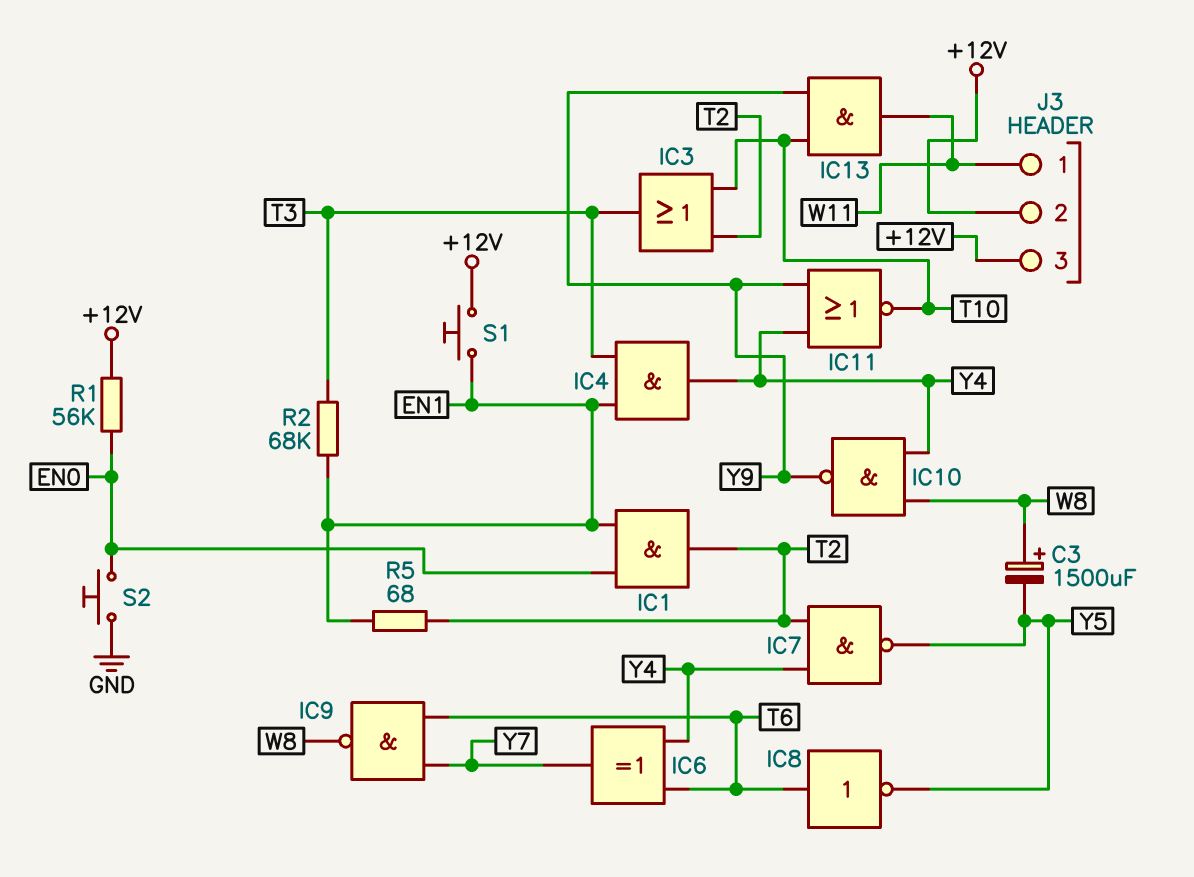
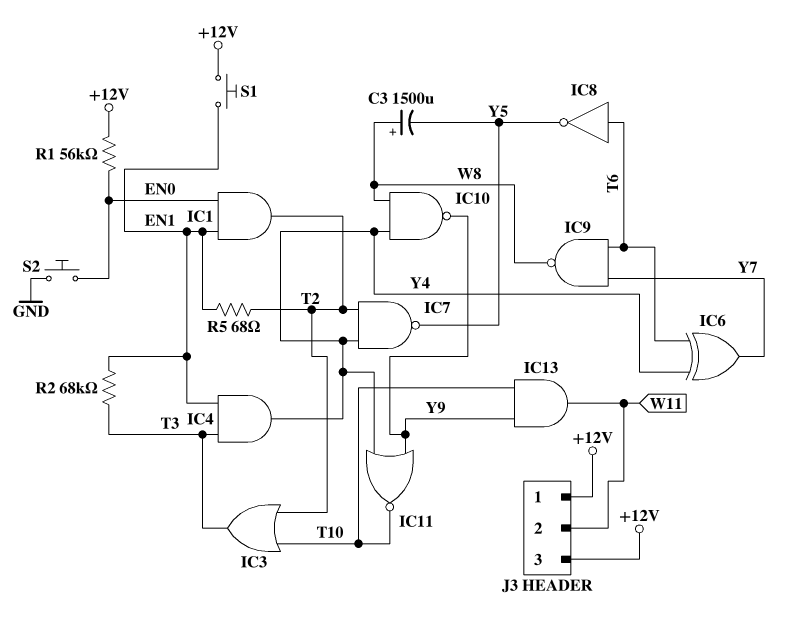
J3 pin 1: W11 -> +12V
J3 pin 2: +12V -> W11

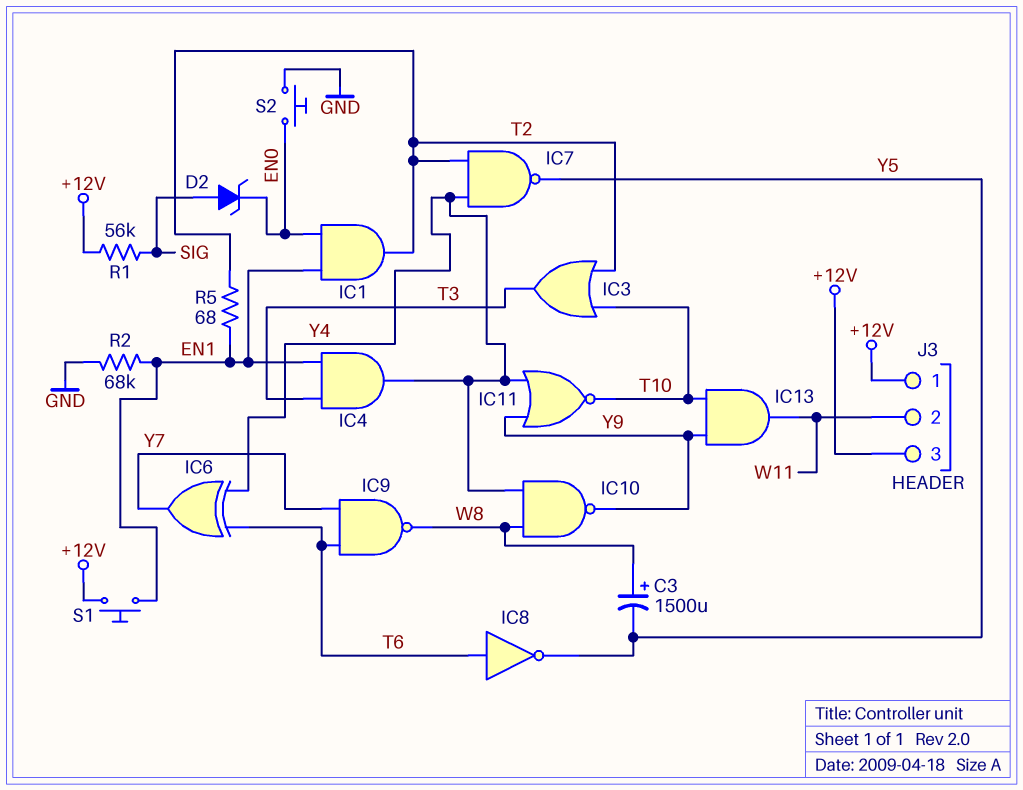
D2: none -> zener (A SIG, K EN0)
R1: 56k (+12V, EN0) -> 56k (+12V, SIG)
R2: 68k (EN1, T3) -> 68k (EN1, GND)

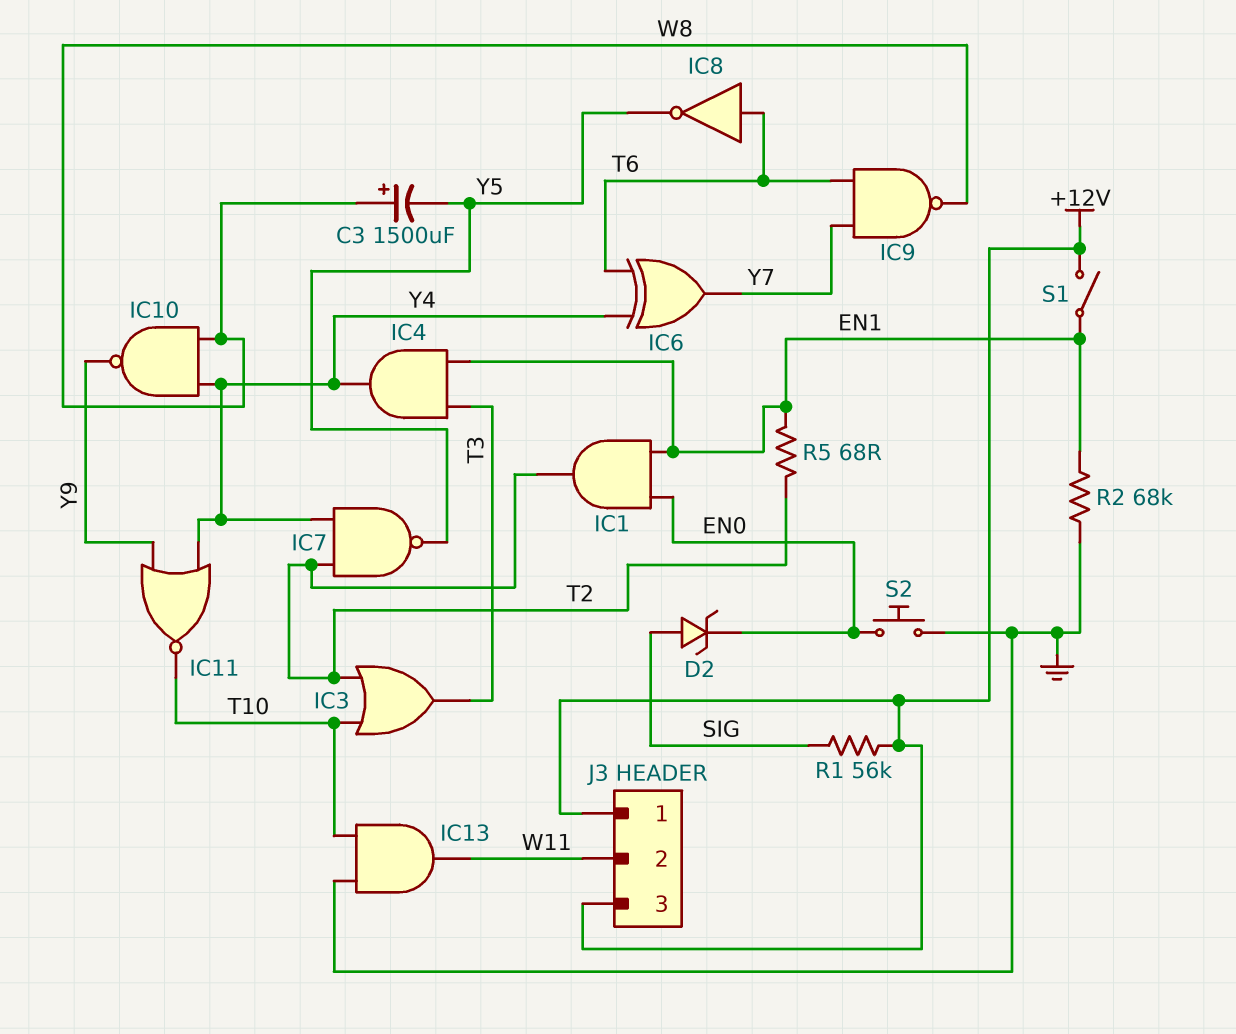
IC13: AND (in T10, in Y9, out W11) -> AND (in GND, in T10, out W11)
S1: button (+12V, EN1) -> switch (+12V, EN1)

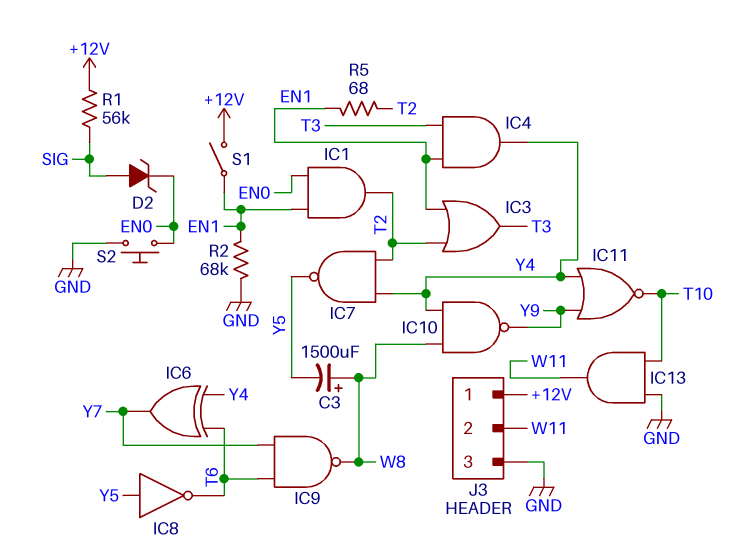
IC3: OR (in T2, in T10, out T3) -> OR (in EN1, in T2, out T3)
IC8: NOT (in T6, out Y5) -> NOT (in Y5, out T6)
J3 pin 3: +12V -> GND

